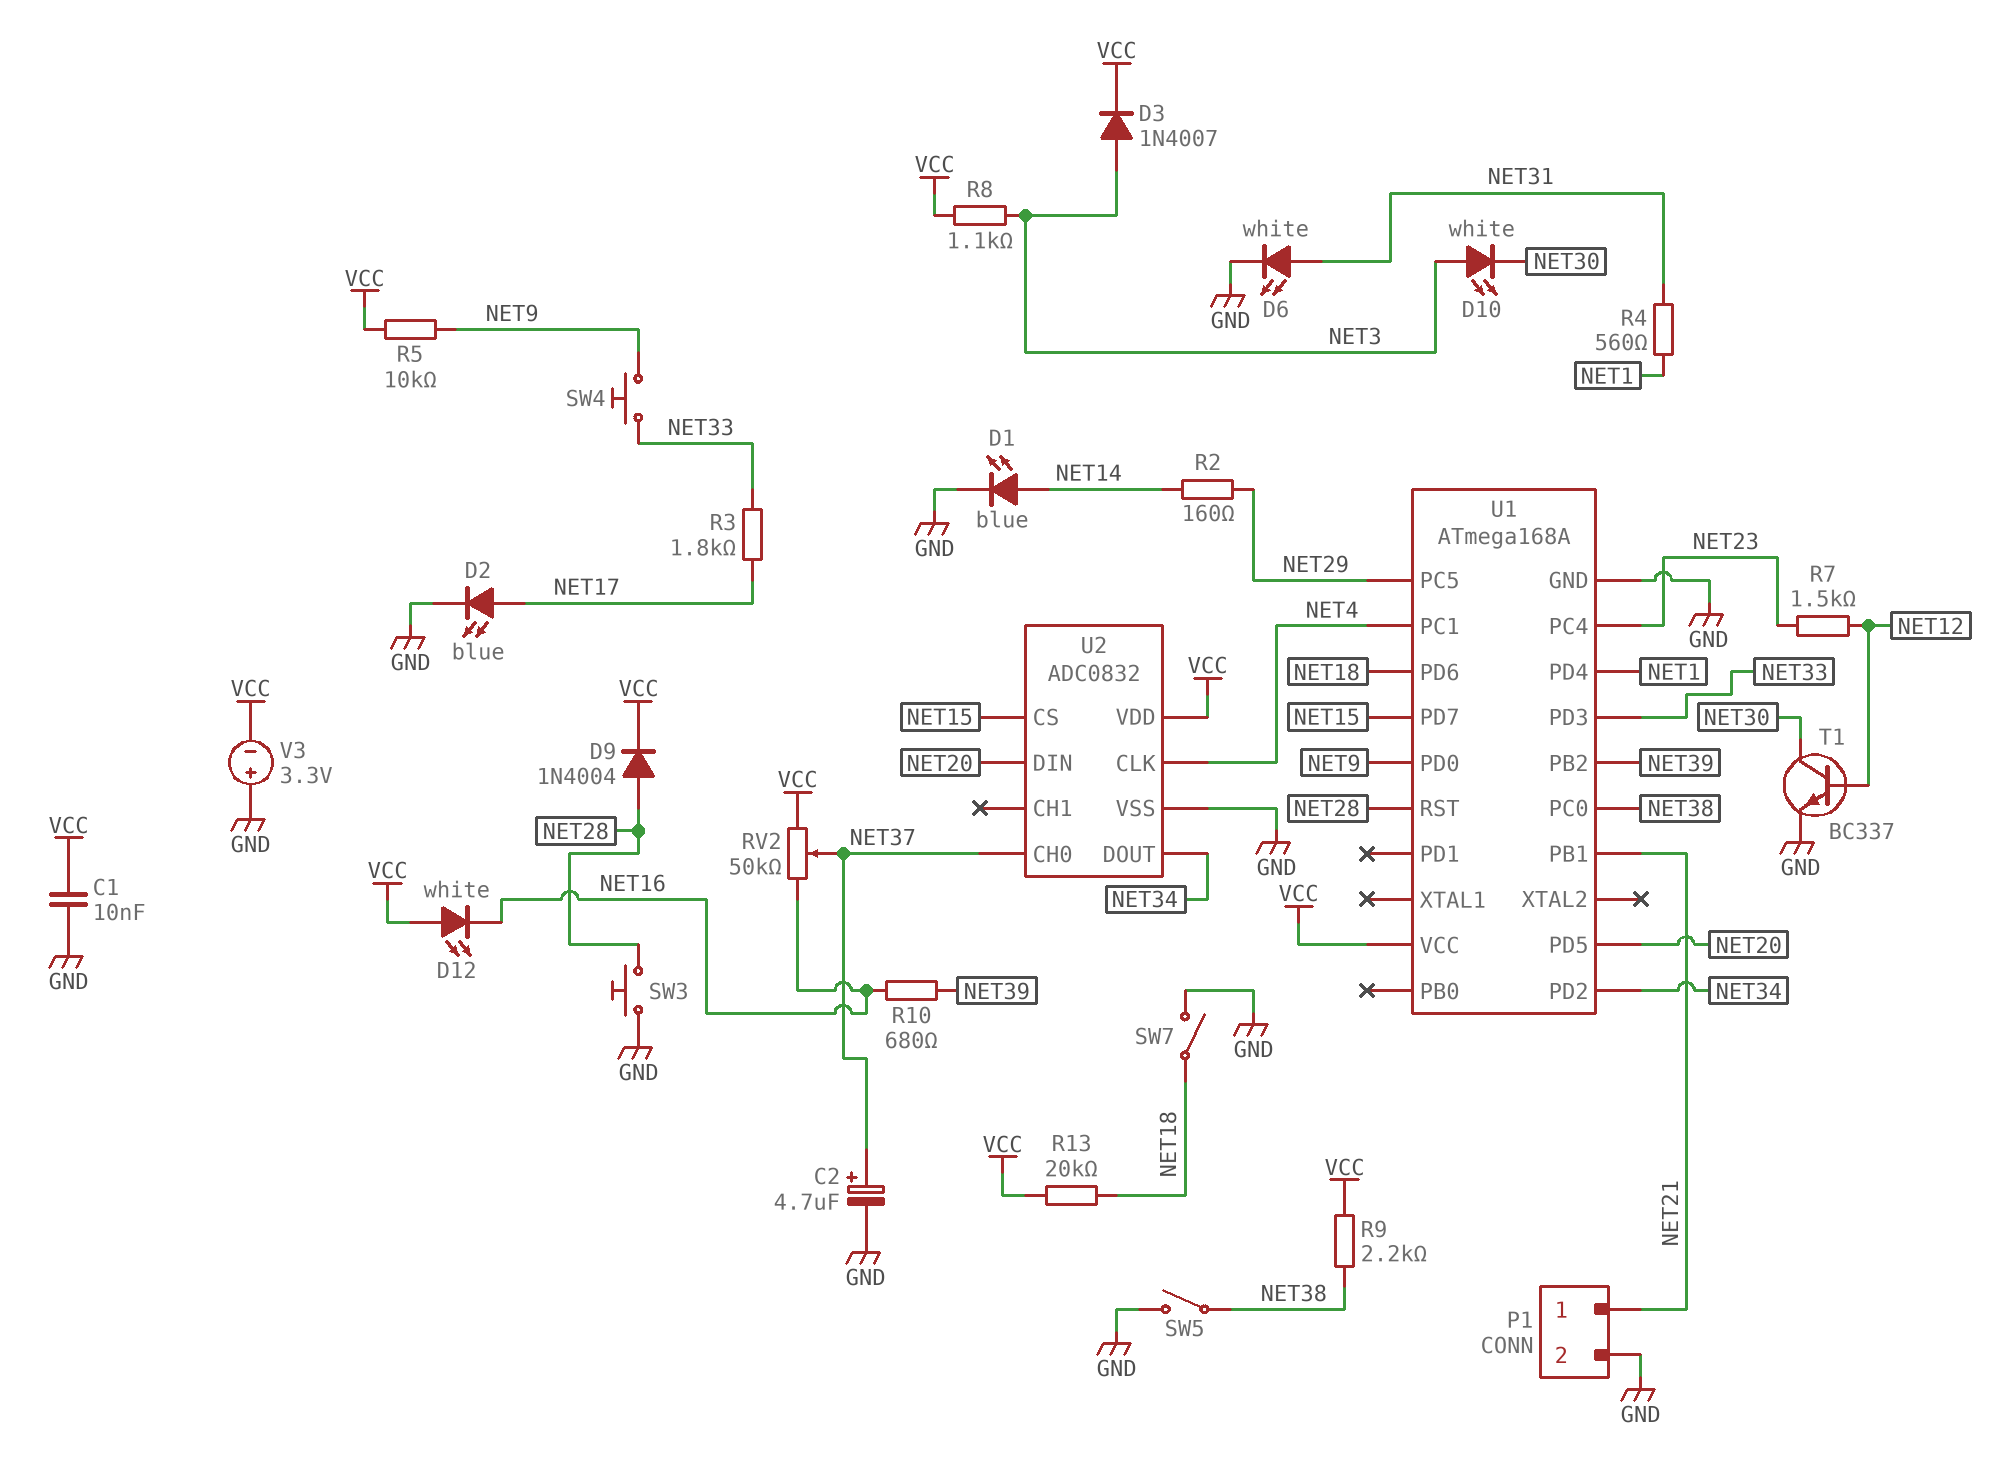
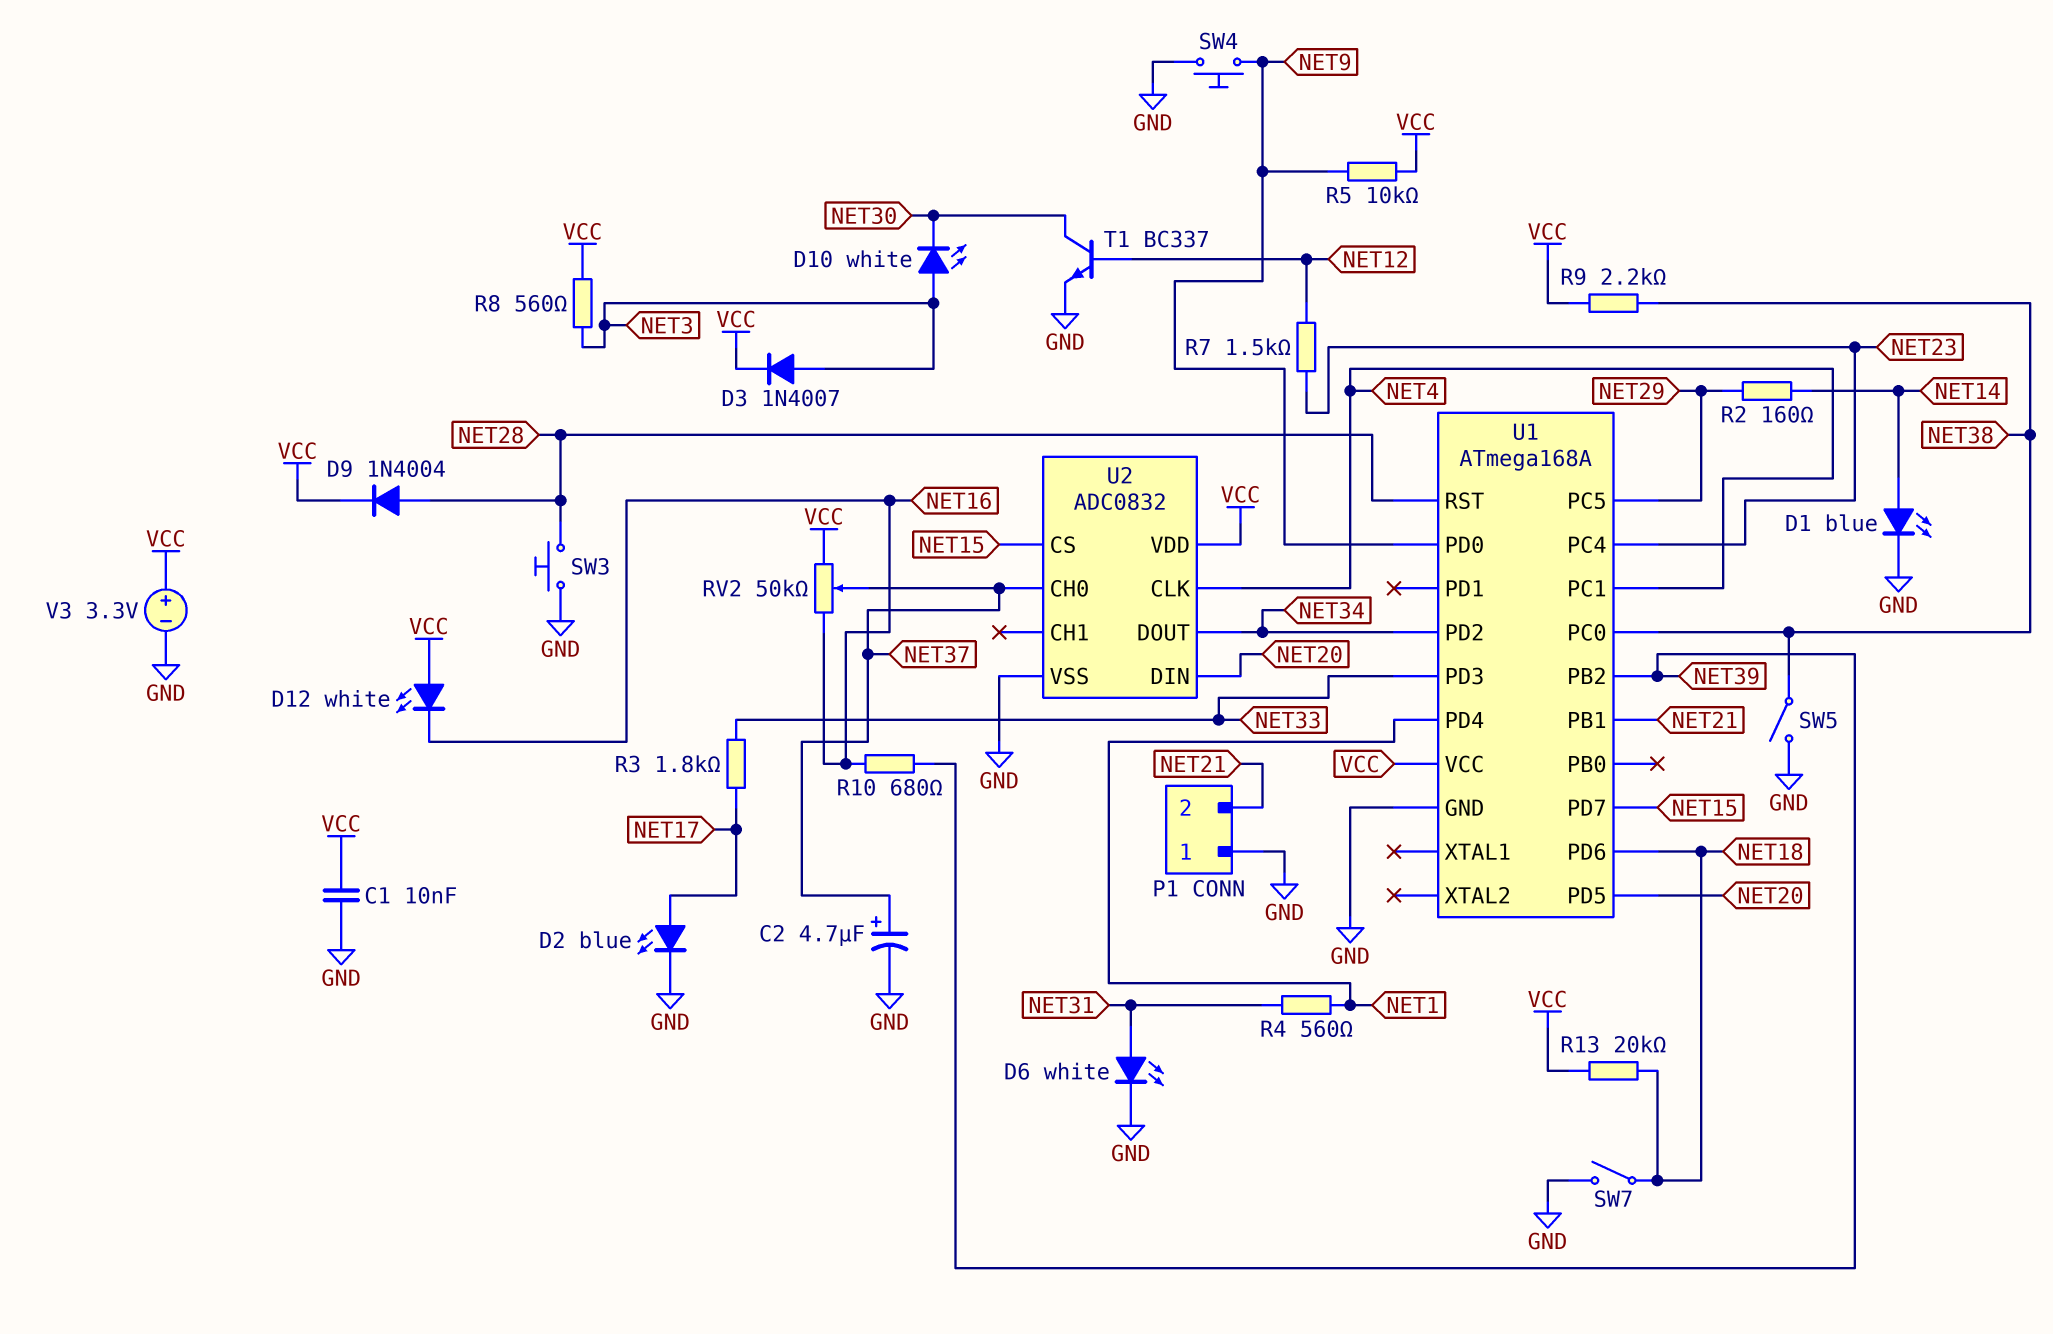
P1 pin 1: NET21 -> GND
P1 pin 2: GND -> NET21
R8: 1.1k (NET3, VCC) -> 560 (NET3, VCC)
SW4: button (NET9, NET33) -> button (GND, NET9)
V3: 3.3V (plus GND, minus VCC) -> 3.3V (plus VCC, minus GND)

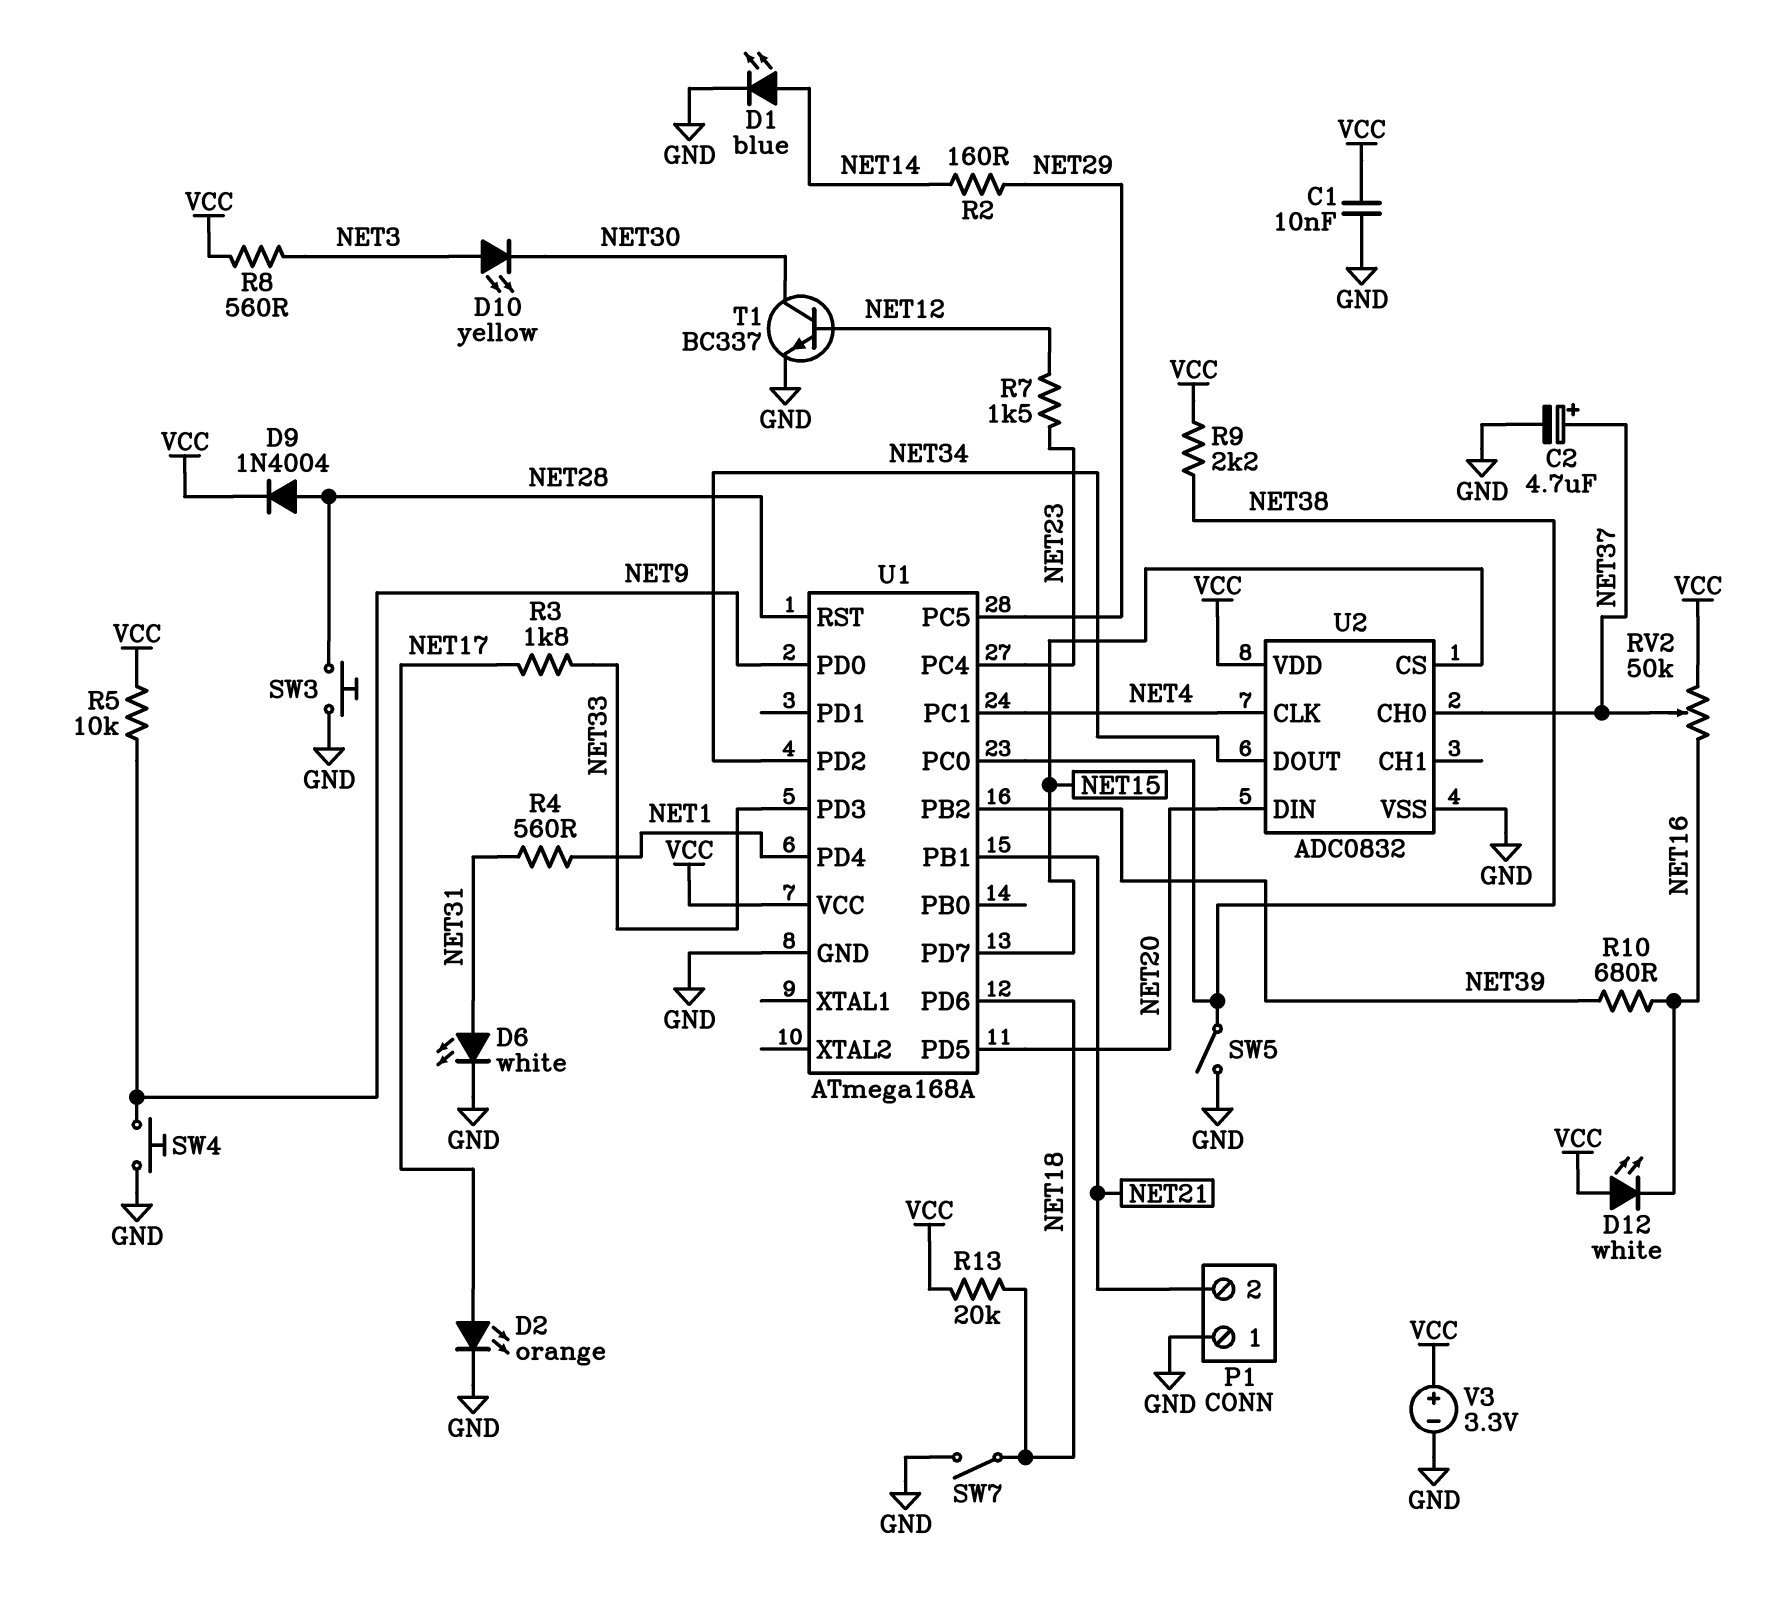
D2: LED blue (A NET17, K GND) -> LED orange (A NET17, K GND)
D3: diode 1N4007 (A NET3, K VCC) -> none
D10: LED white (A NET3, K NET30) -> LED yellow (A NET3, K NET30)

